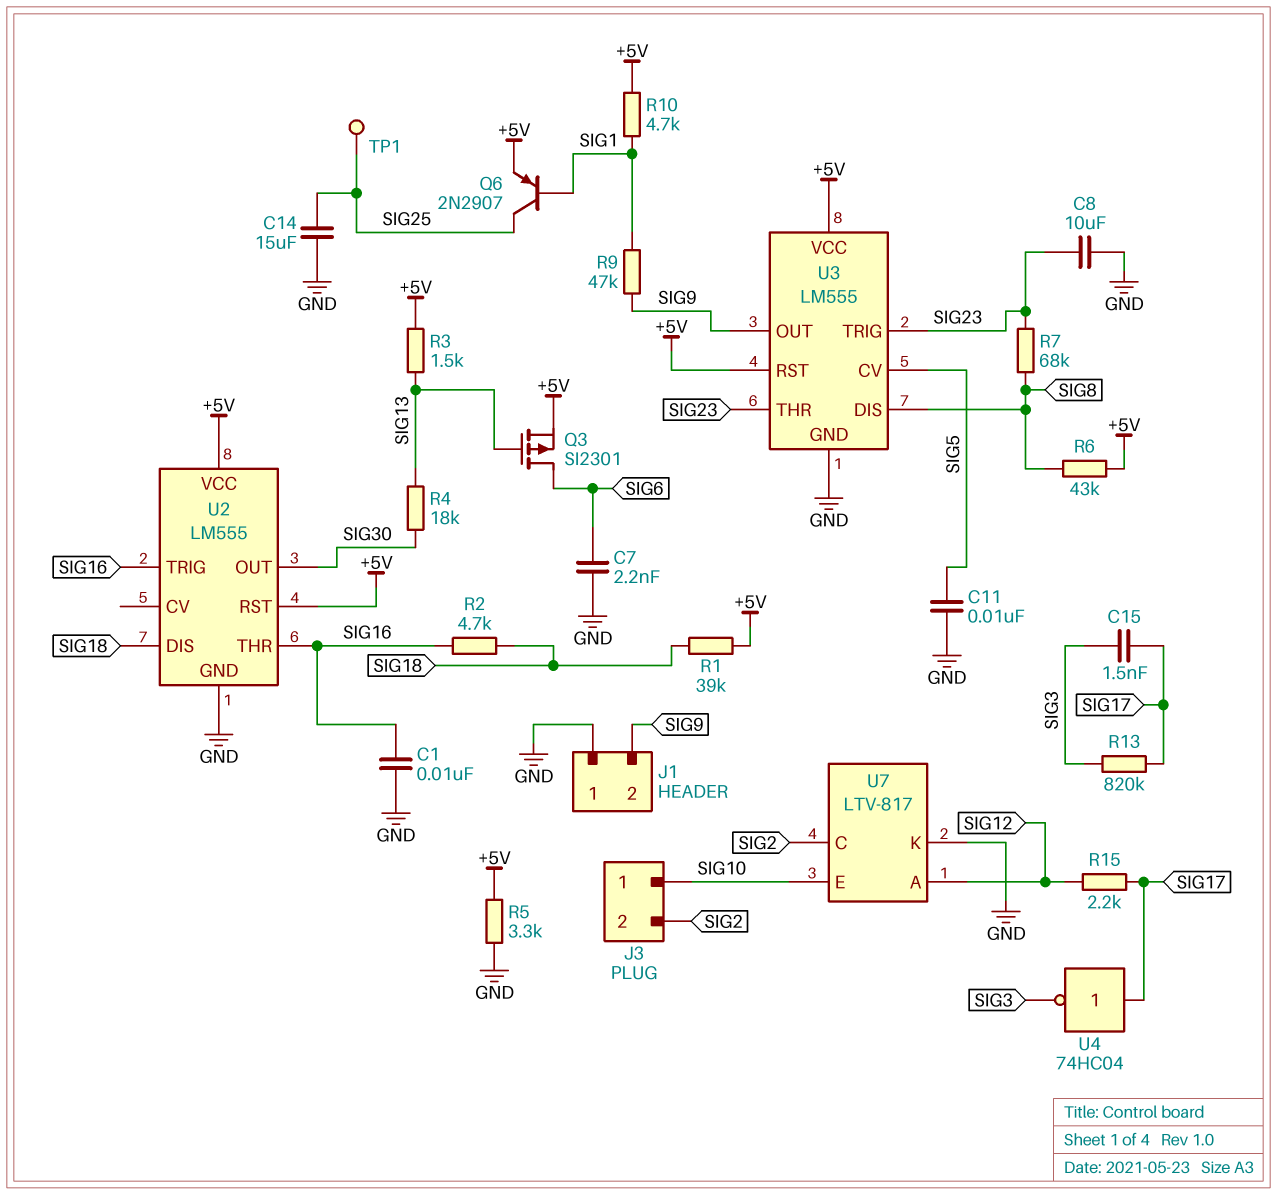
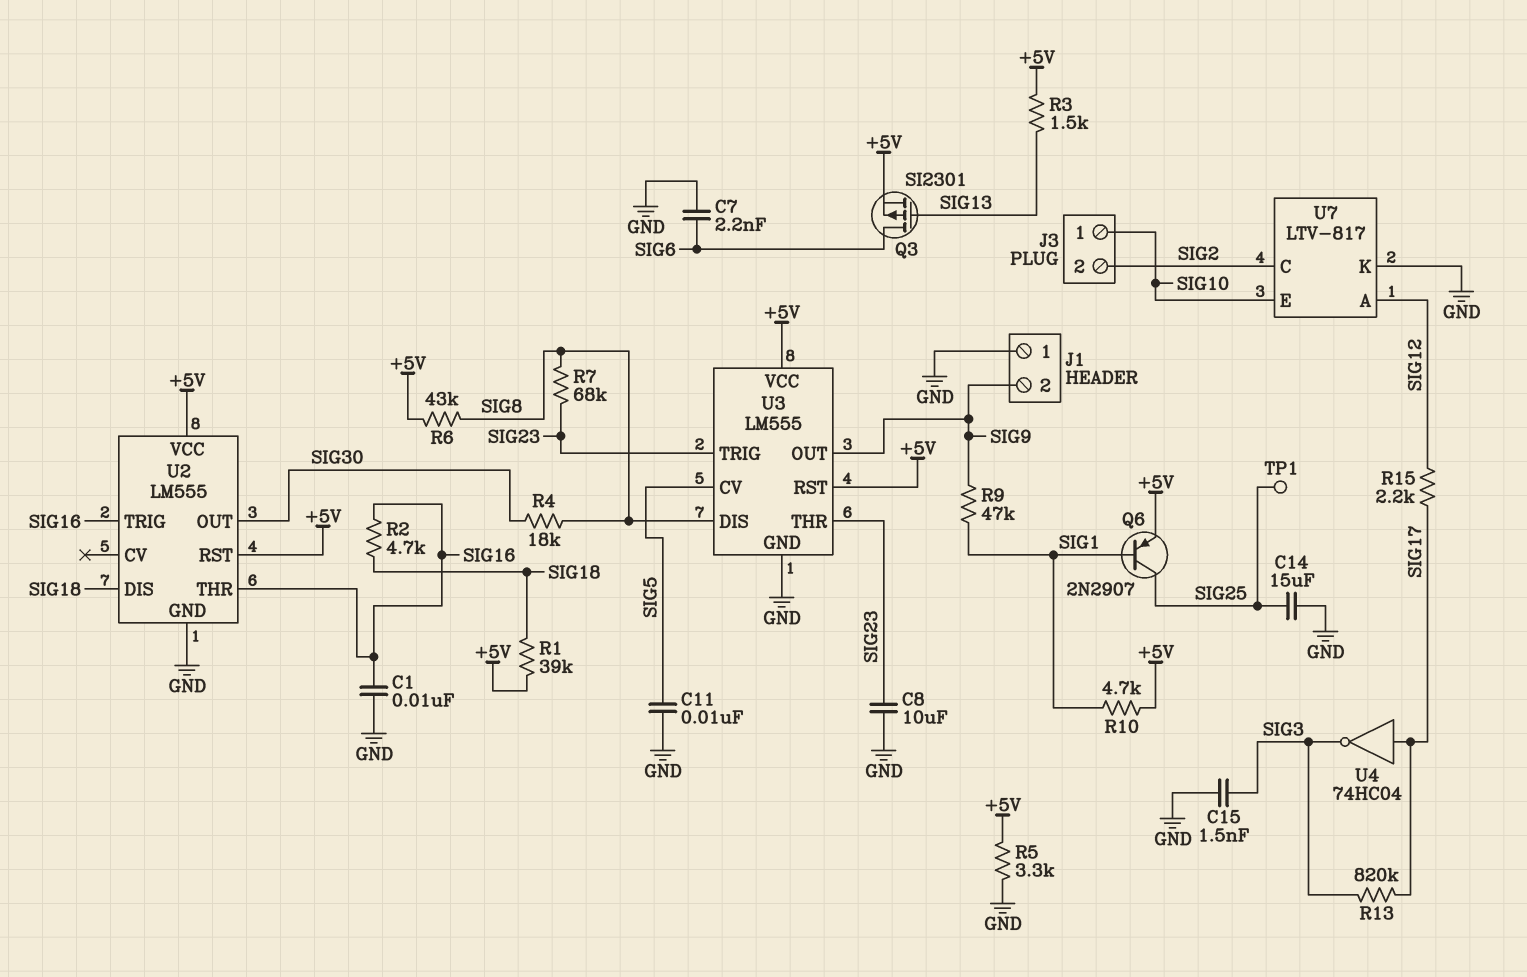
C15: 1.5nF (SIG3, SIG17) -> 1.5nF (GND, SIG3)
R4: 18k (SIG13, SIG30) -> 18k (SIG8, SIG30)

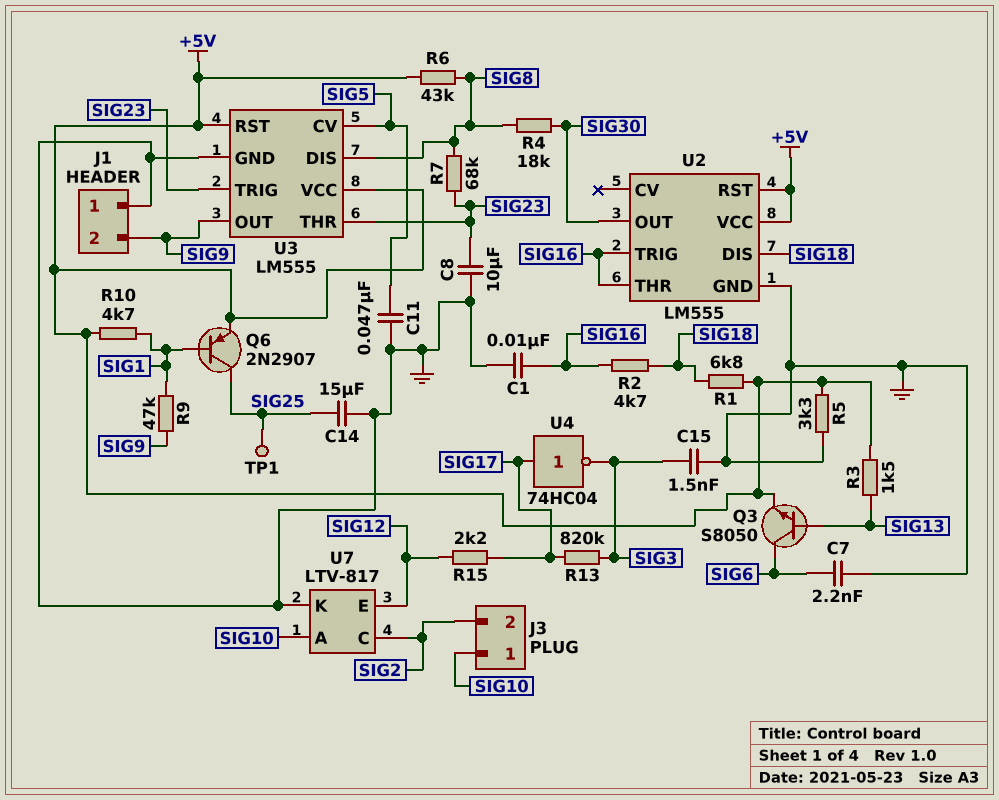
C11: 10nF (GND, SIG5) -> 47nF (GND, SIG5)
Q3: PMOS SI2301 (G SIG13, D SIG6, S +5V) -> NPN S8050 (B SIG13, C SIG6, E +5V)
R1: 39k (+5V, SIG18) -> 6.8k (+5V, SIG18)
U7 pin A: SIG12 -> SIG10
U7 pin E: SIG10 -> SIG12

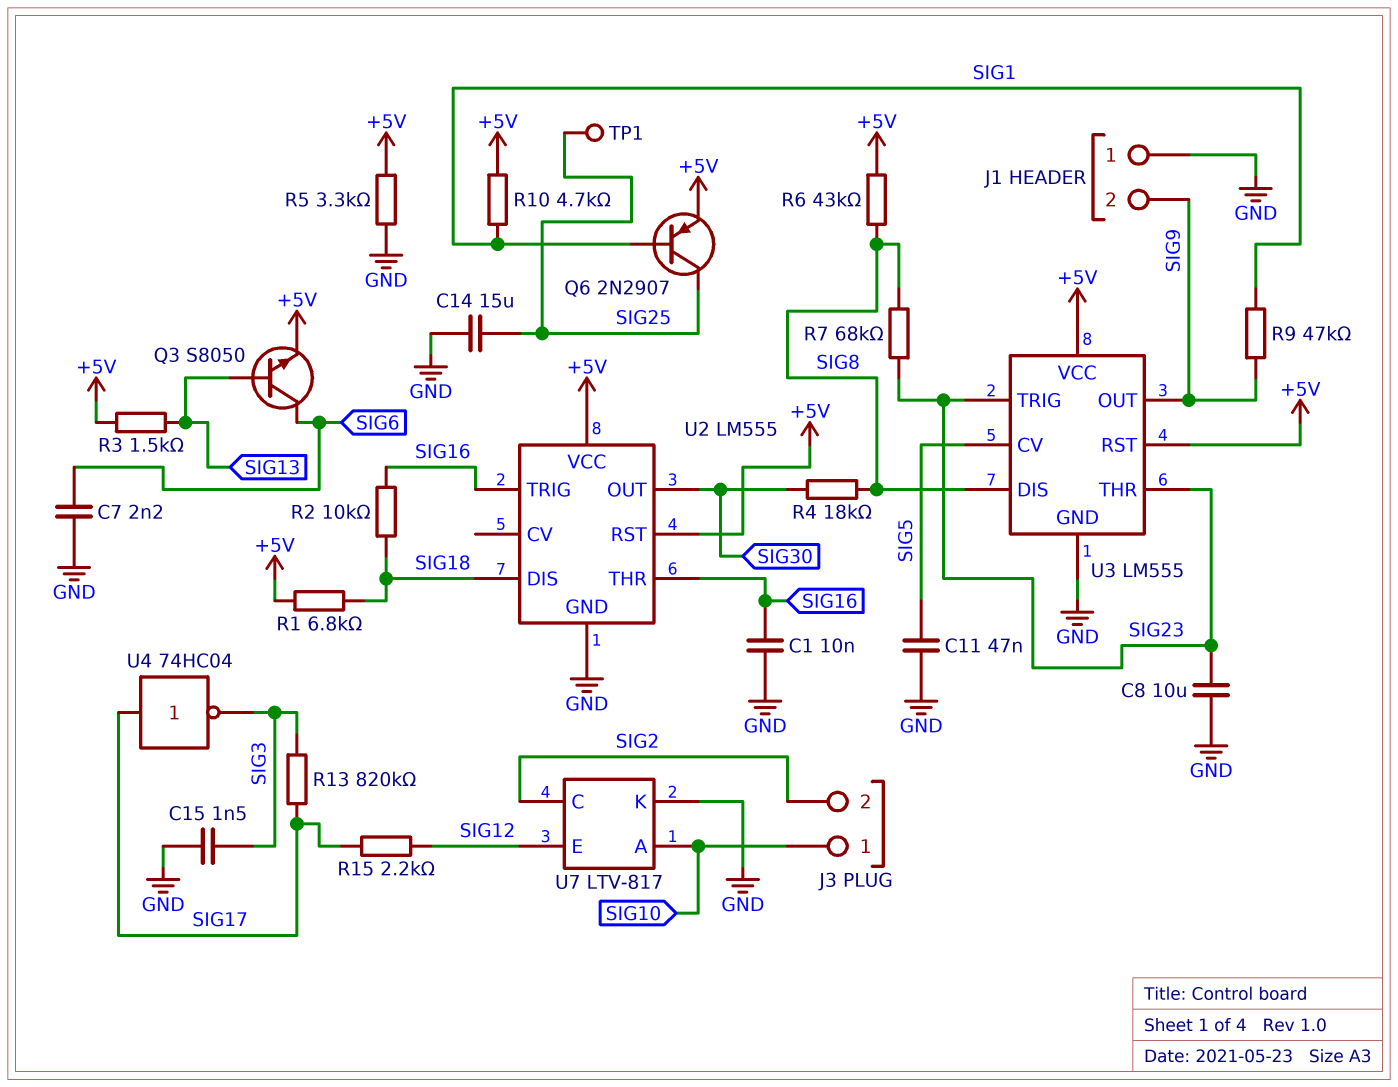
R2: 4.7k (SIG16, SIG18) -> 10k (SIG16, SIG18)

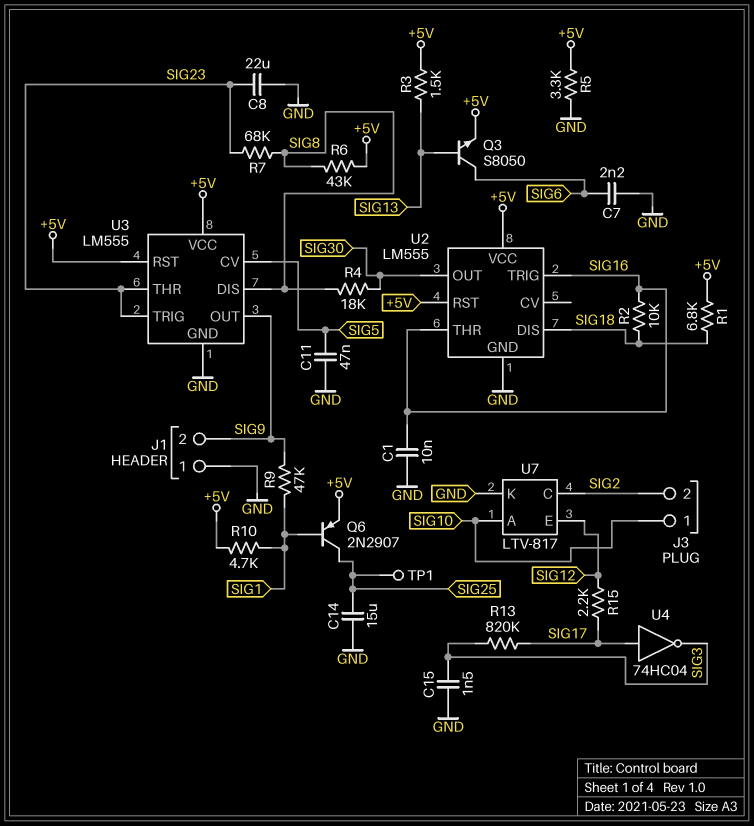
C8: 10uF (GND, SIG23) -> 22uF (GND, SIG23)

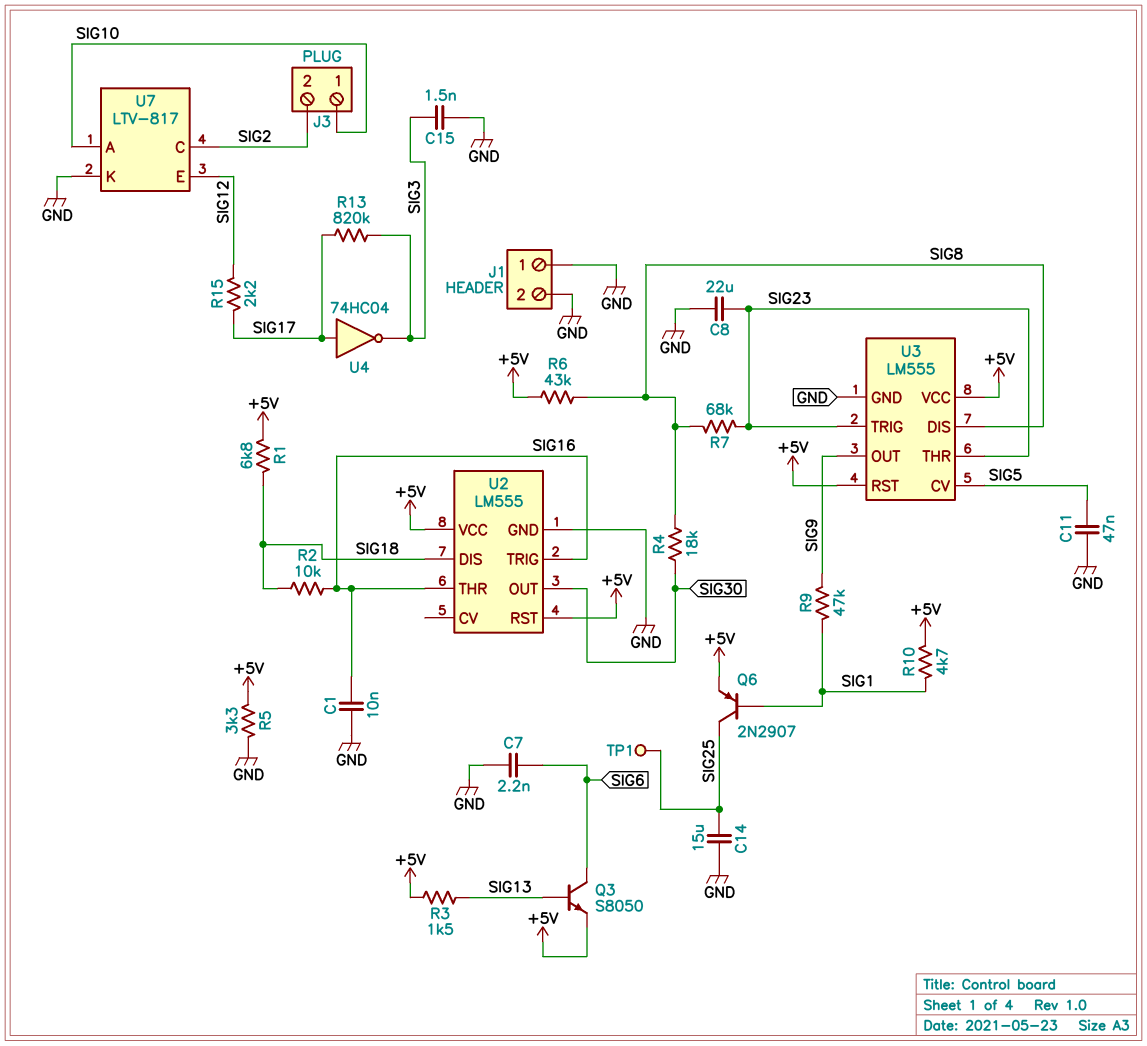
J1 pin 2: SIG9 -> GND

